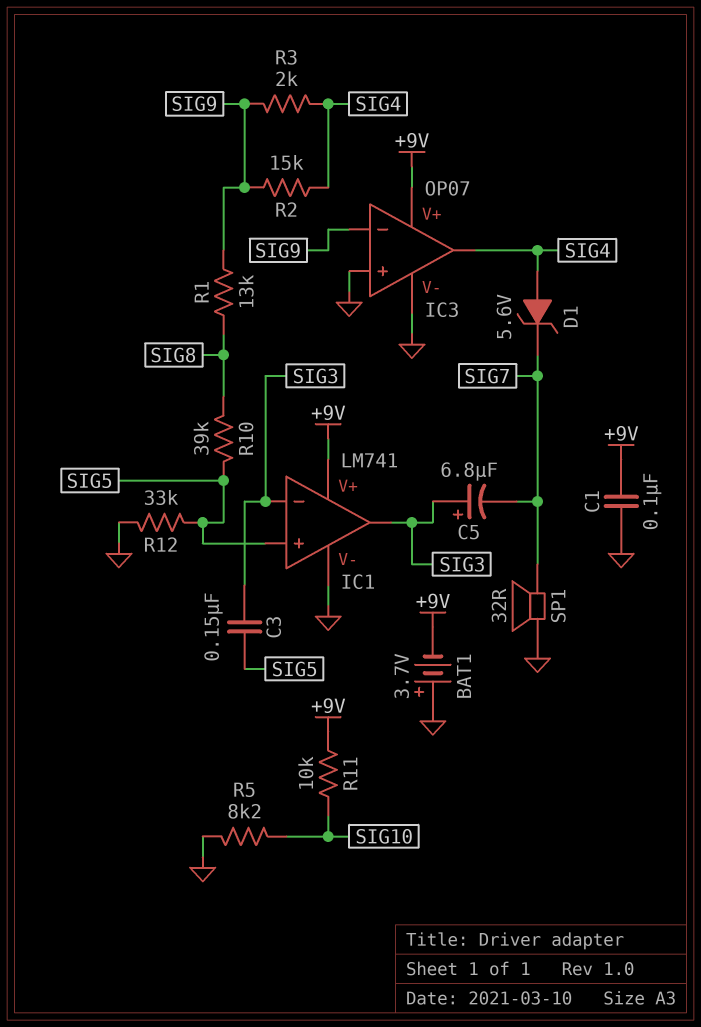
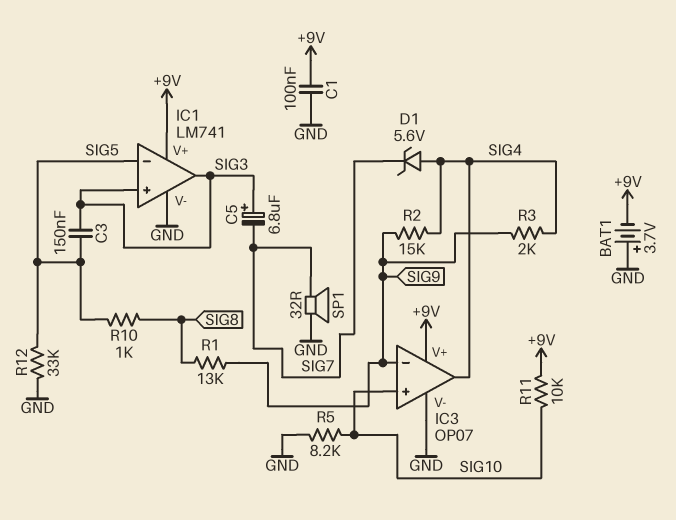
IC1 pin in+: SIG5 -> SIG3
IC1 pin in-: SIG3 -> SIG5
IC3 pin in+: GND -> SIG10
R10: 39k (SIG5, SIG8) -> 1k (SIG5, SIG8)

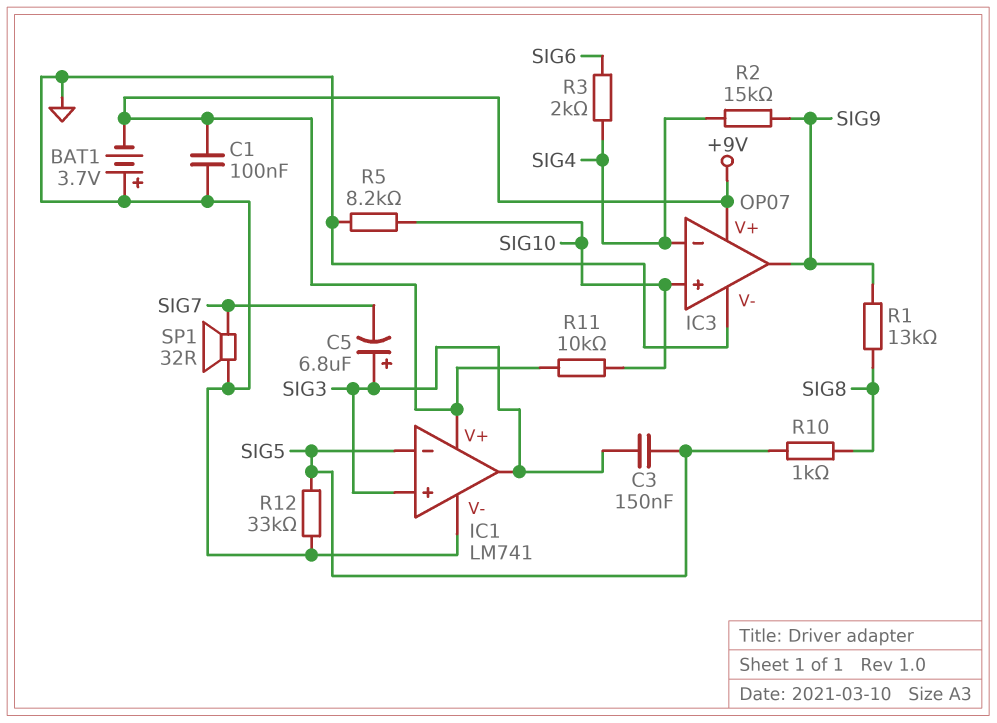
D1: zener 5.6V (A SIG4, K SIG7) -> none
IC3 pin in-: SIG9 -> SIG4
IC3 pin out: SIG4 -> SIG9
R3: 2k (SIG4, SIG9) -> 2k (SIG4, SIG6)

